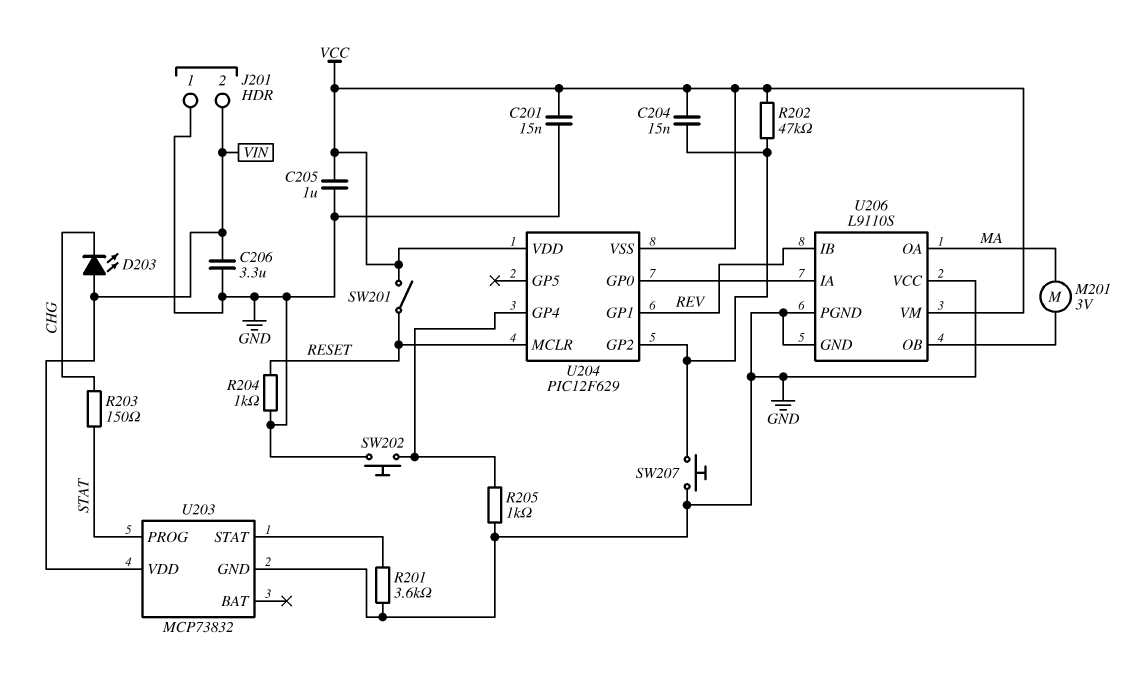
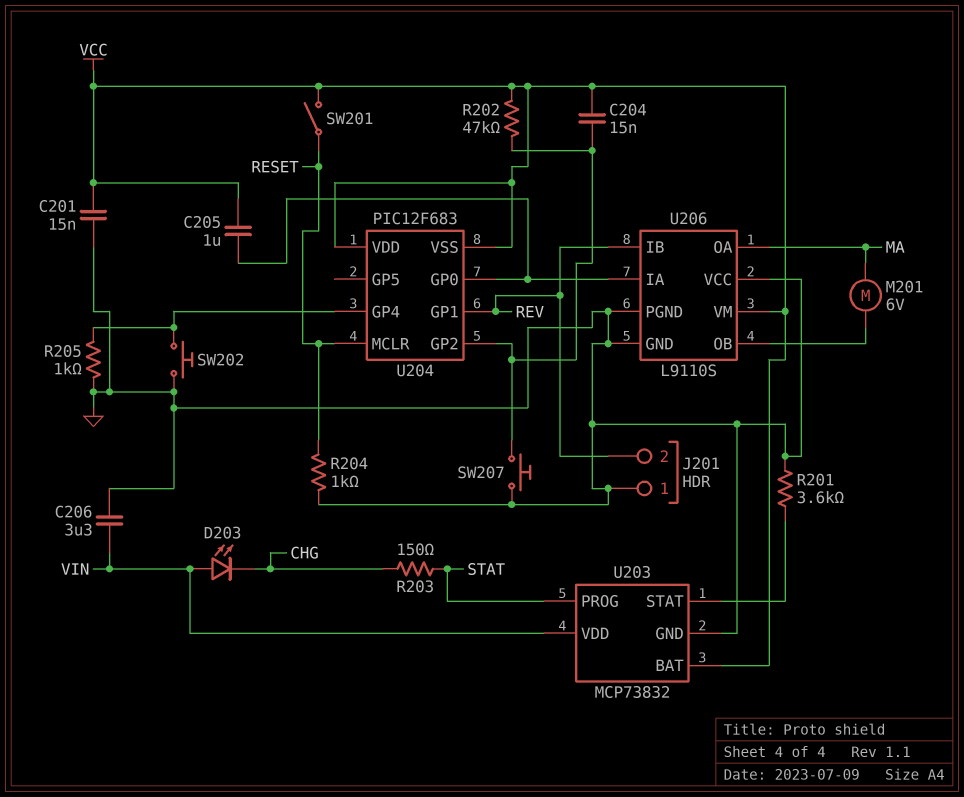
C205: 1uF (GND, VCC) -> 1uF (U204/GP0, VCC)
J201 pin 2: VIN -> REV
M201: motor 3V (MA, U206/OB) -> motor 6V (MA, U206/OB)
U203 pin BAT: none -> VCC
U204: PIC12F629 -> PIC12F683

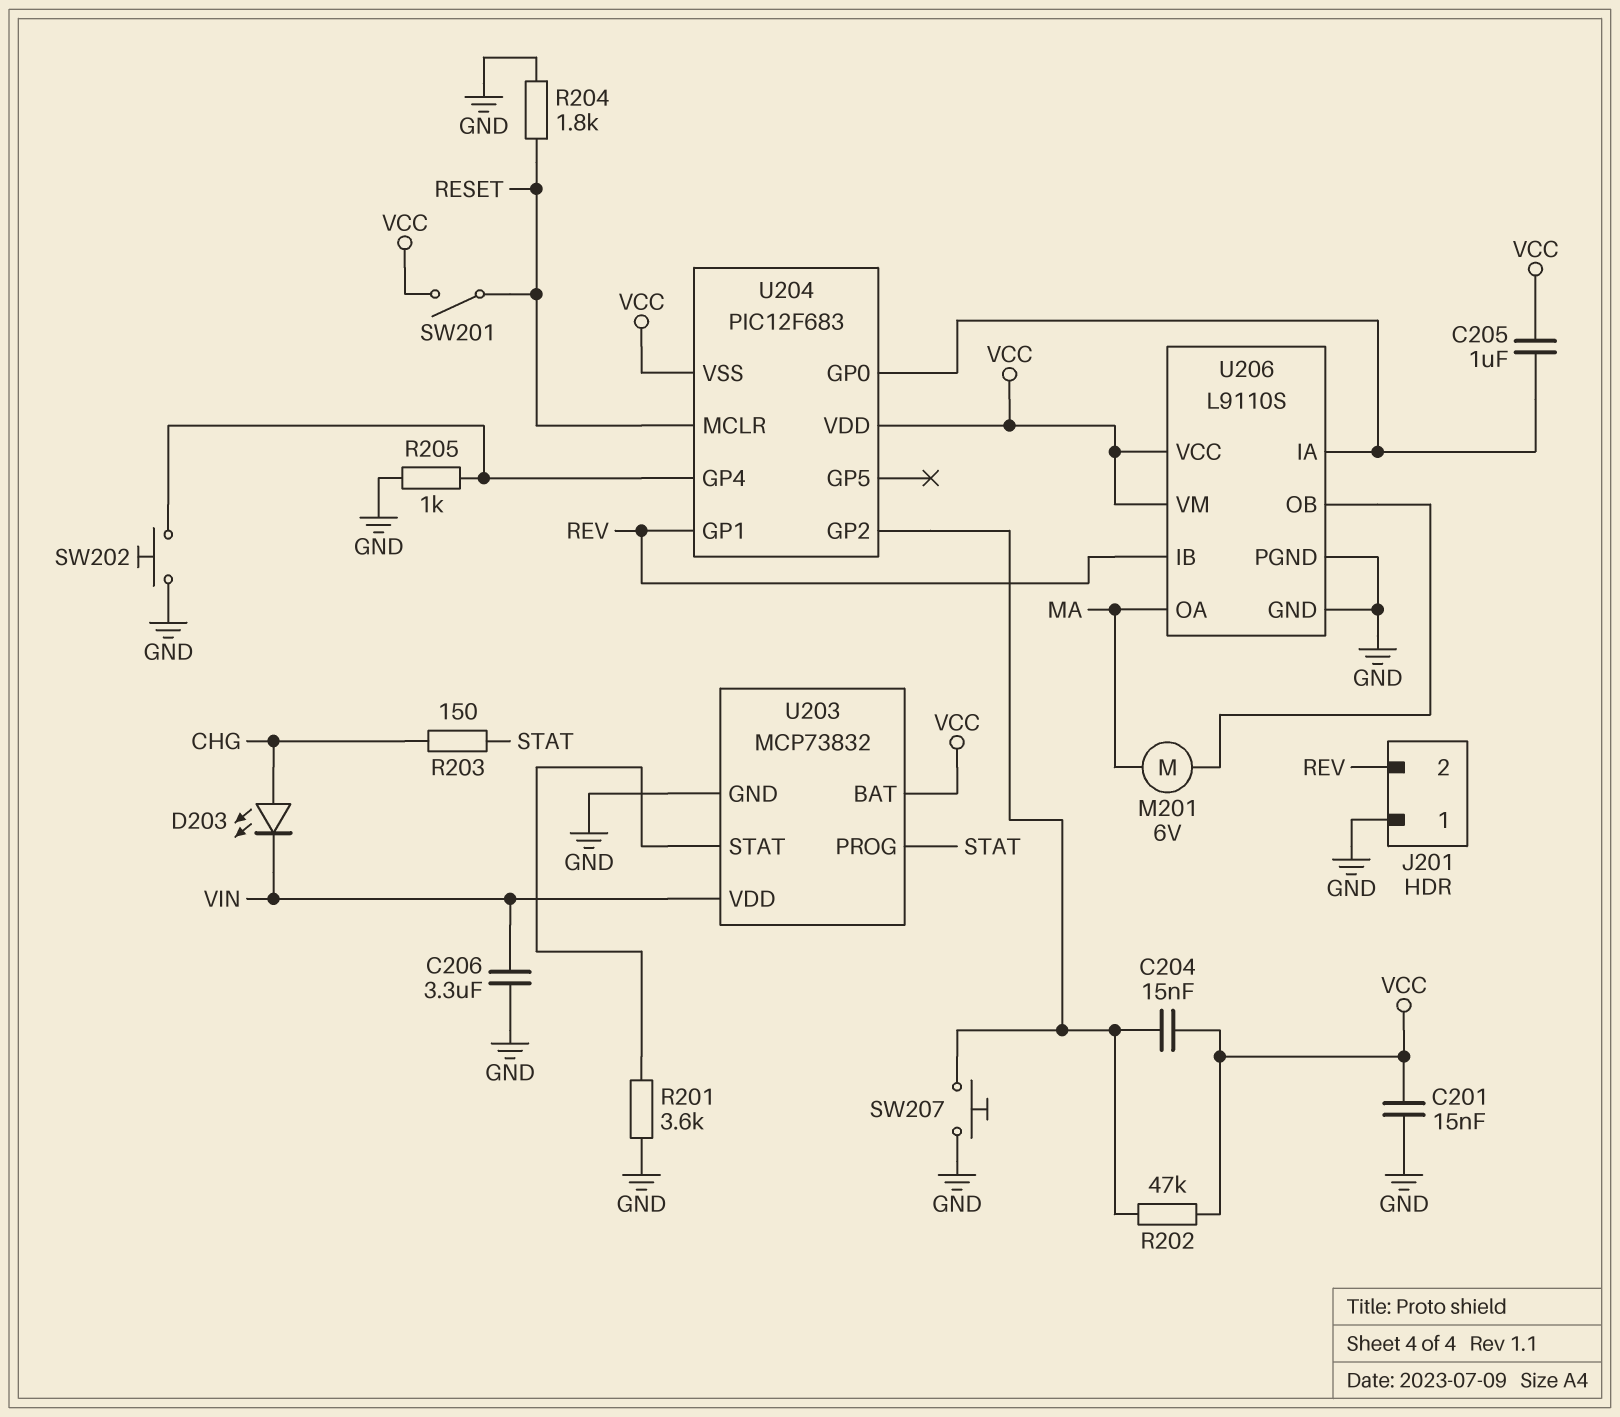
D203: LED (A VIN, K CHG) -> LED (A CHG, K VIN)
R204: 1k (GND, RESET) -> 1.8k (GND, RESET)
U206 pin VCC: GND -> VCC

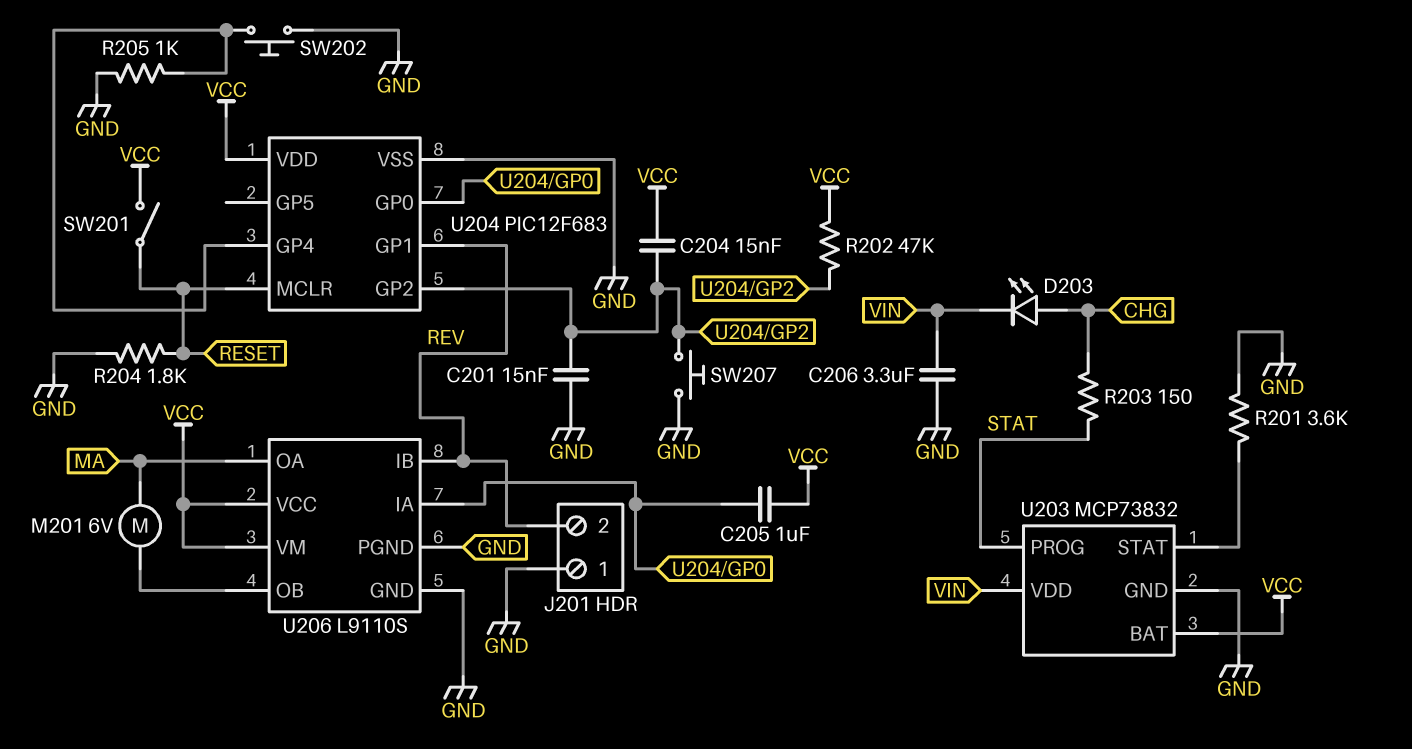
C201: 15nF (GND, VCC) -> 15nF (GND, U204/GP2)
U204 pin VSS: VCC -> GND

